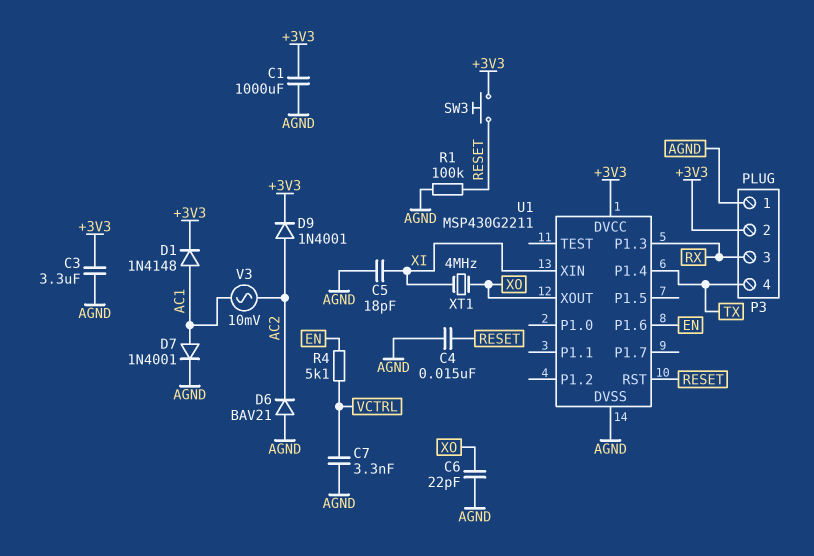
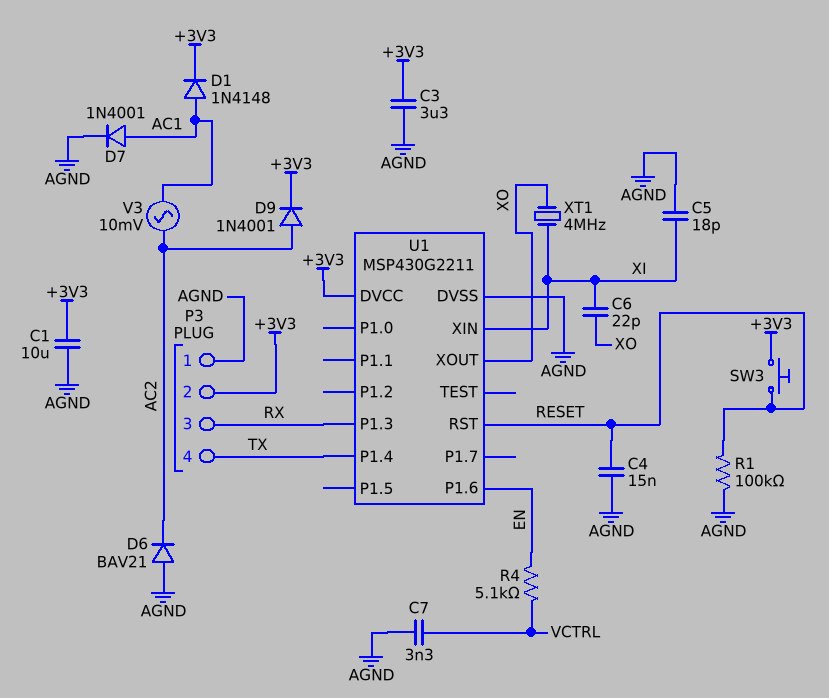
C1: 1000uF (+3V3, AGND) -> 10uF (+3V3, AGND)
C6: 22pF (AGND, XO) -> 22pF (XI, XO)

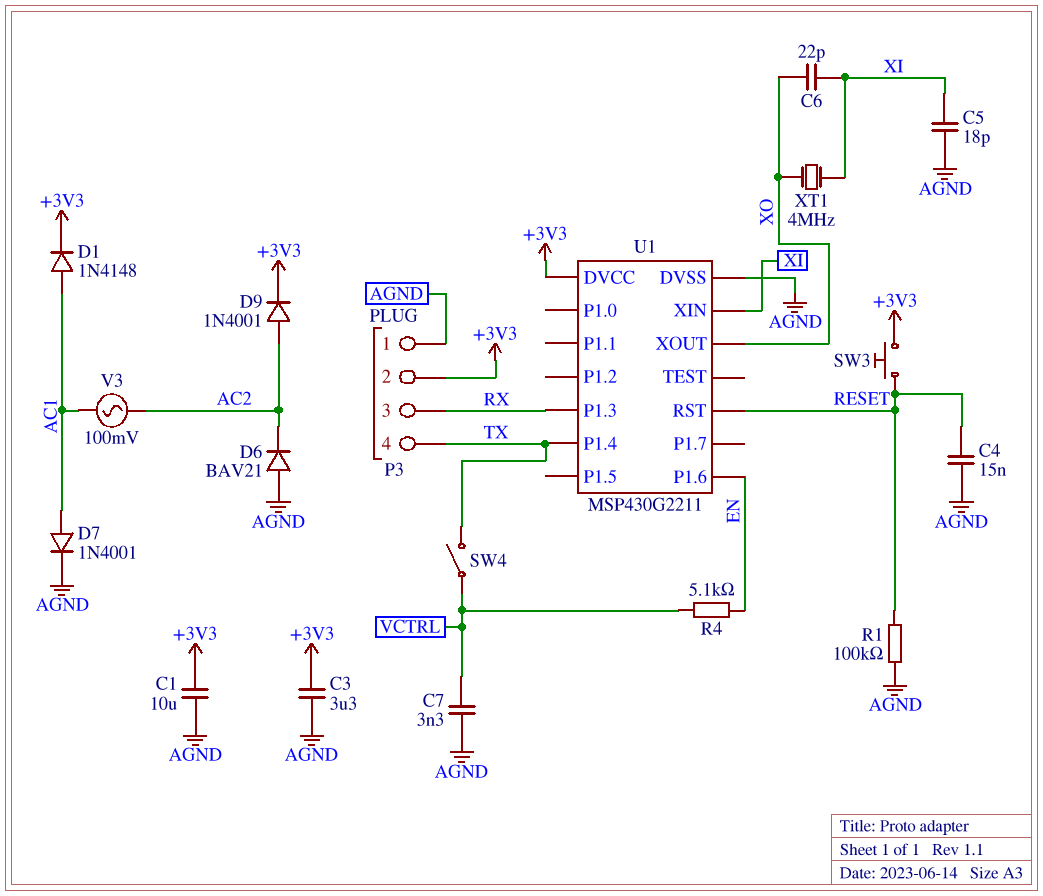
SW4: none -> switch (TX, VCTRL)
V3: AC 10mV (AC1, AC2) -> AC 100mV (AC1, AC2)

